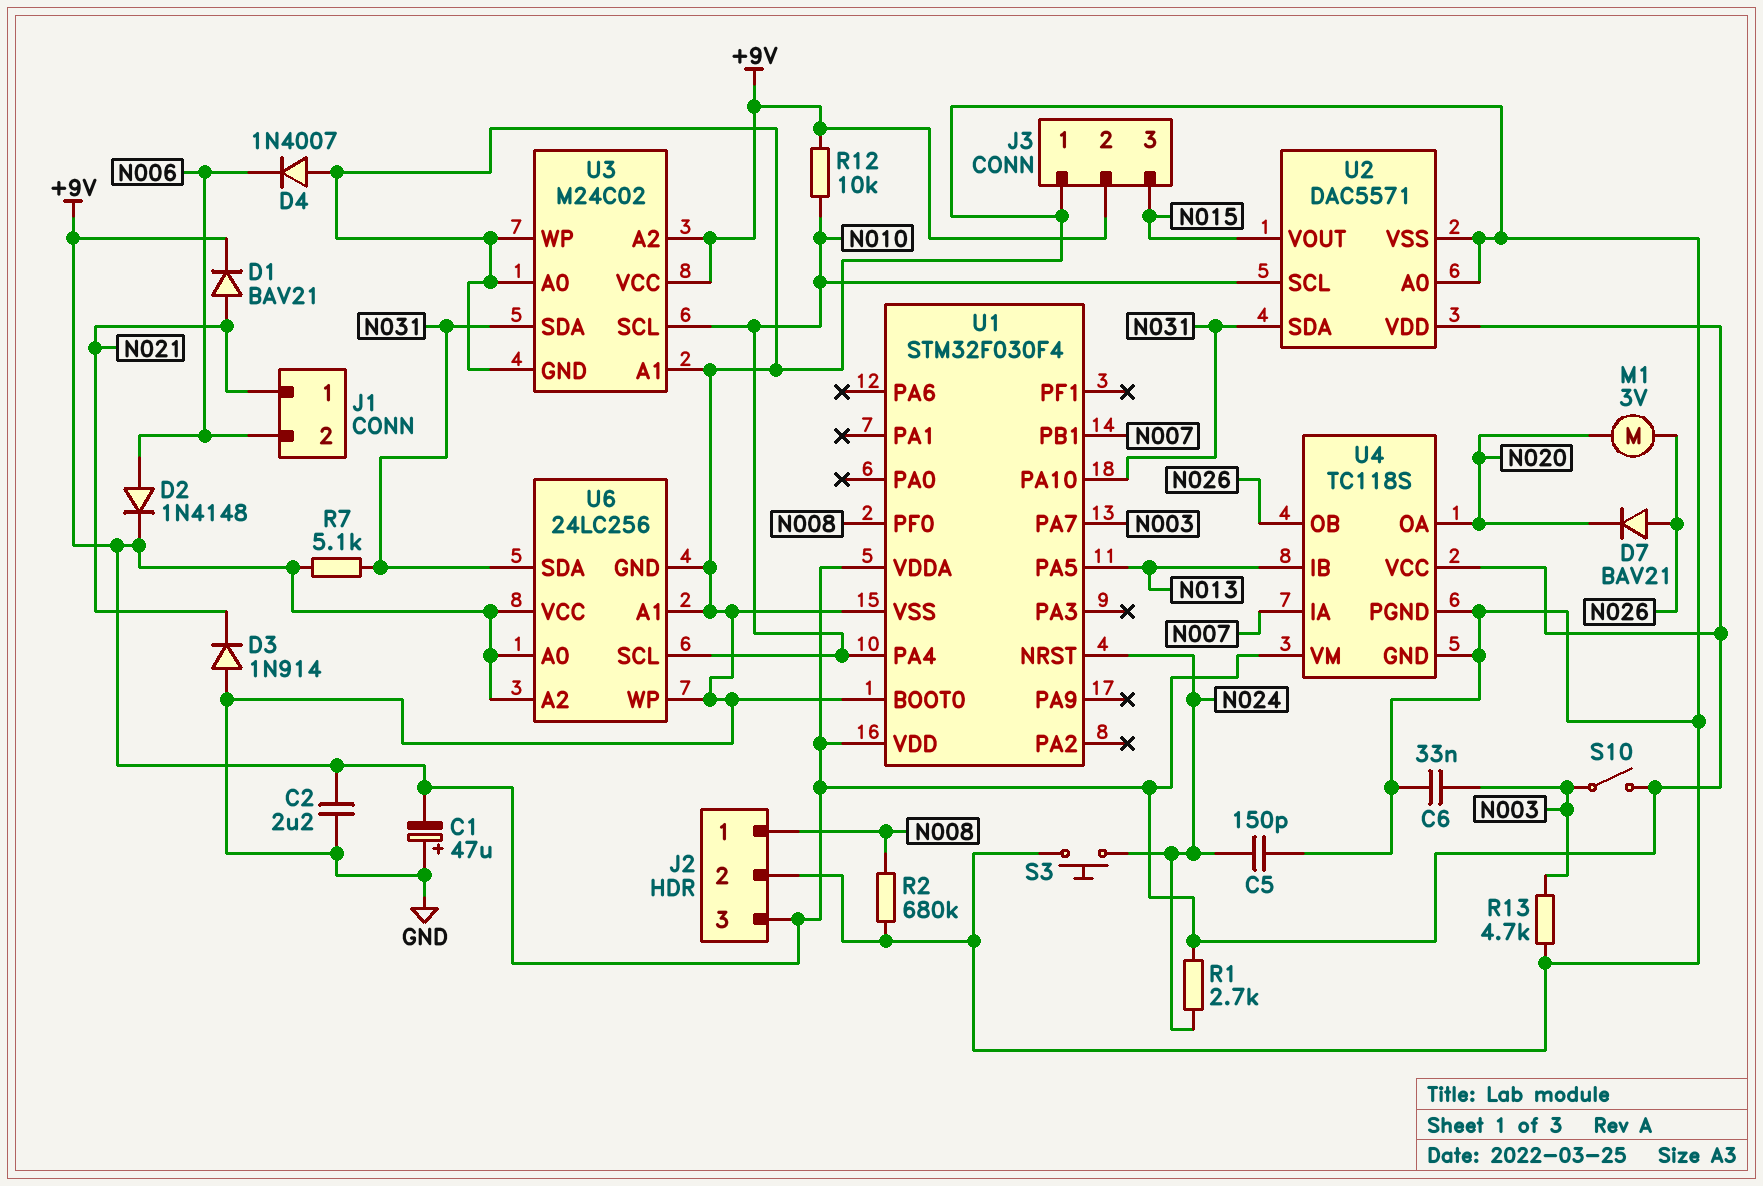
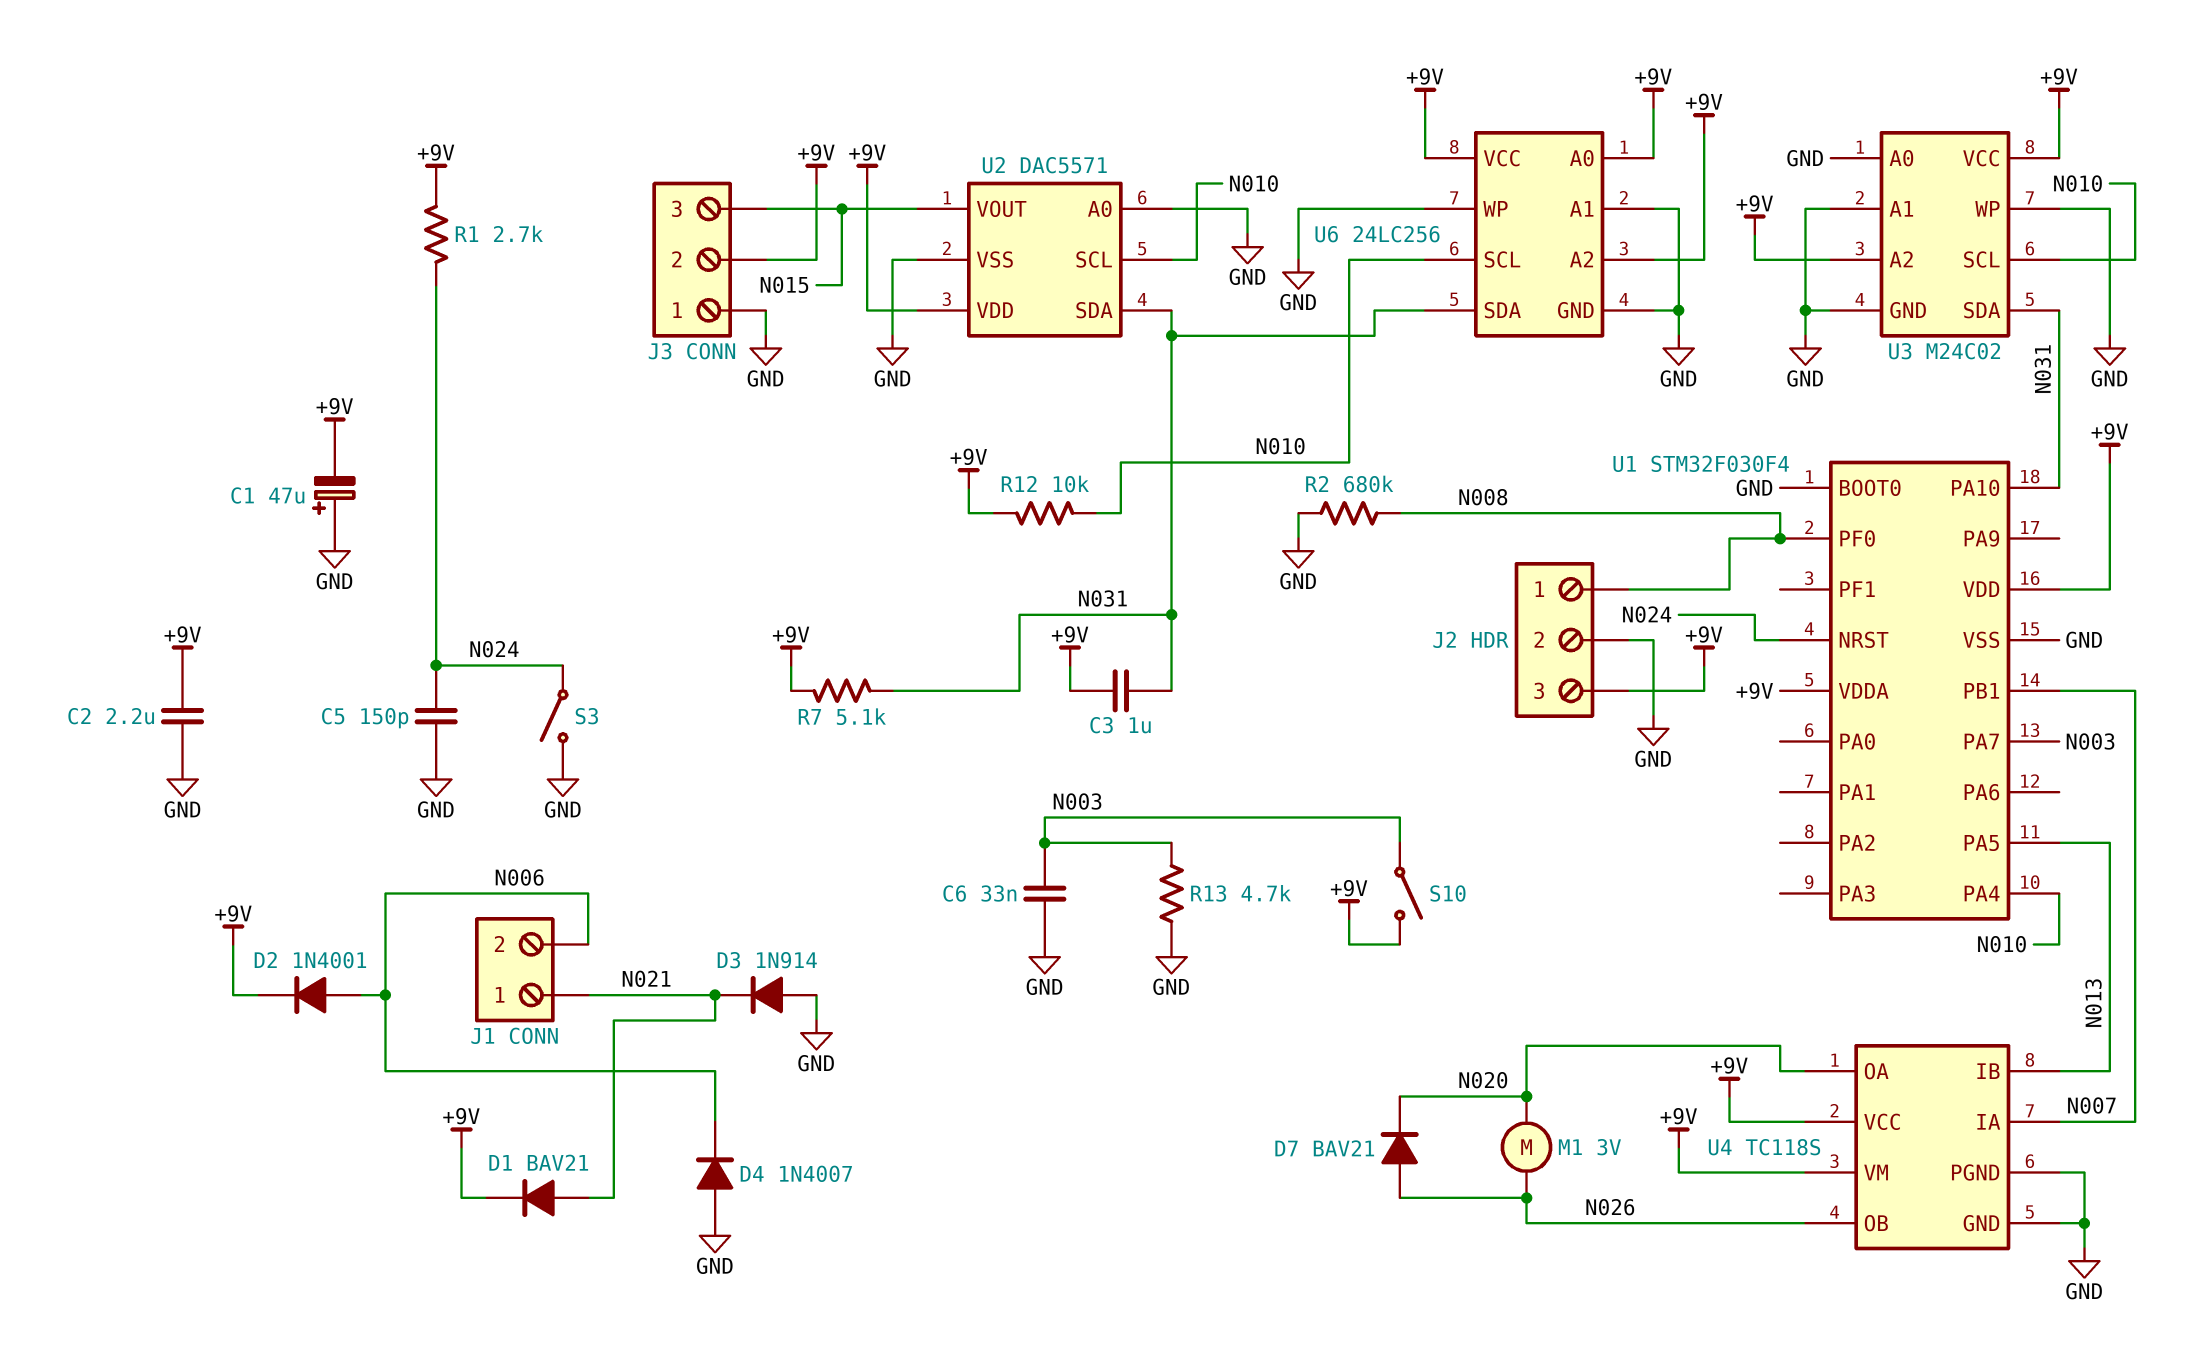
C3: none -> 1uF (+9V, N031)
D2: diode 1N4148 (A N006, K +9V) -> diode 1N4001 (A N006, K +9V)
S3: button (GND, N024) -> switch (GND, N024)

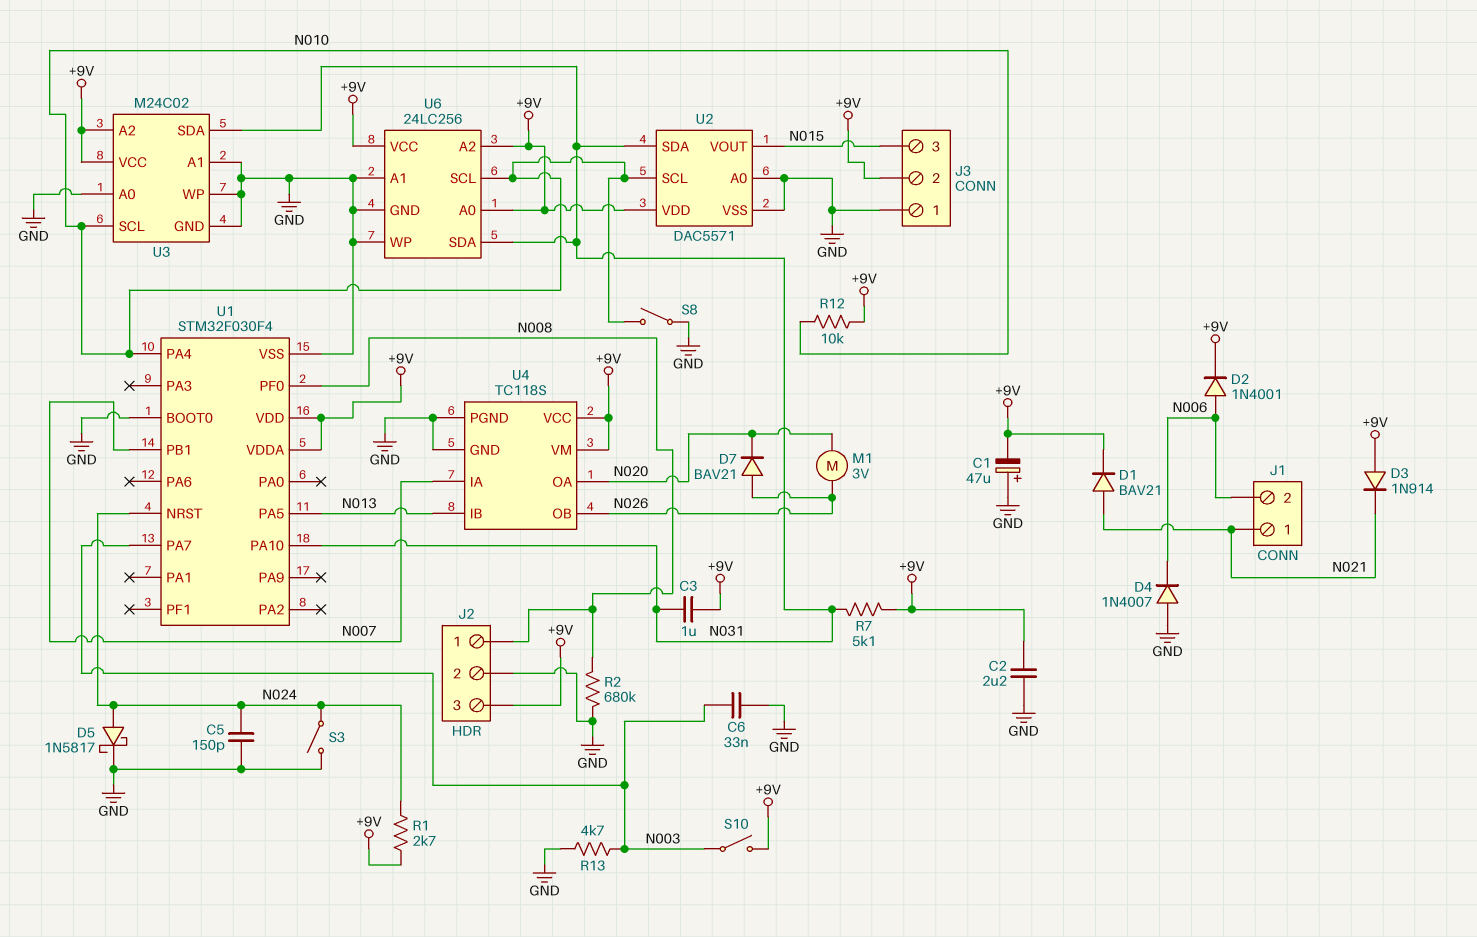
D3: diode 1N914 (A GND, K N021) -> diode 1N914 (A +9V, K N021)
D5: none -> schottky 1N5817 (A N024, K GND)
S8: none -> switch (GND, N010)

